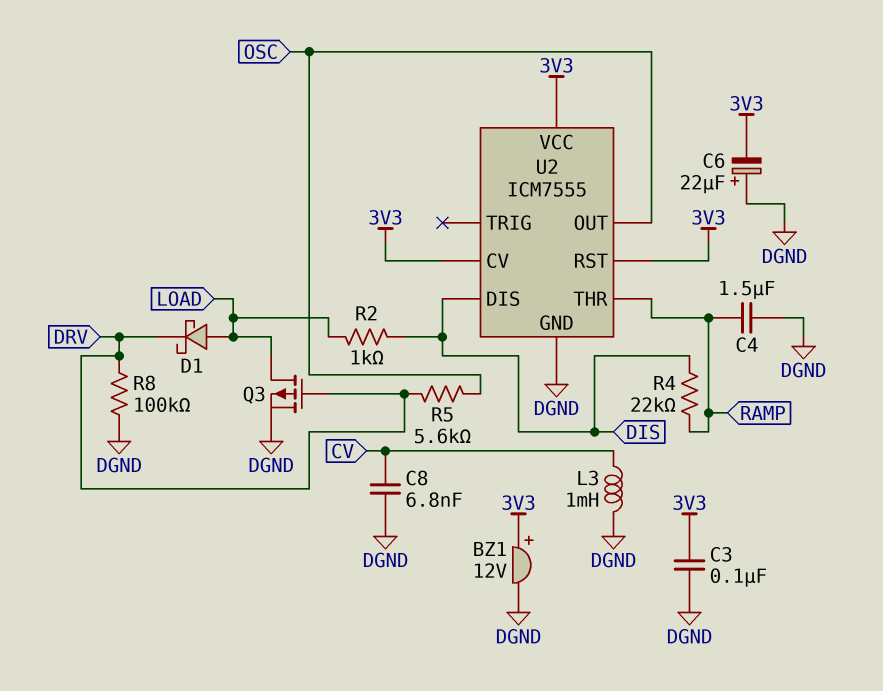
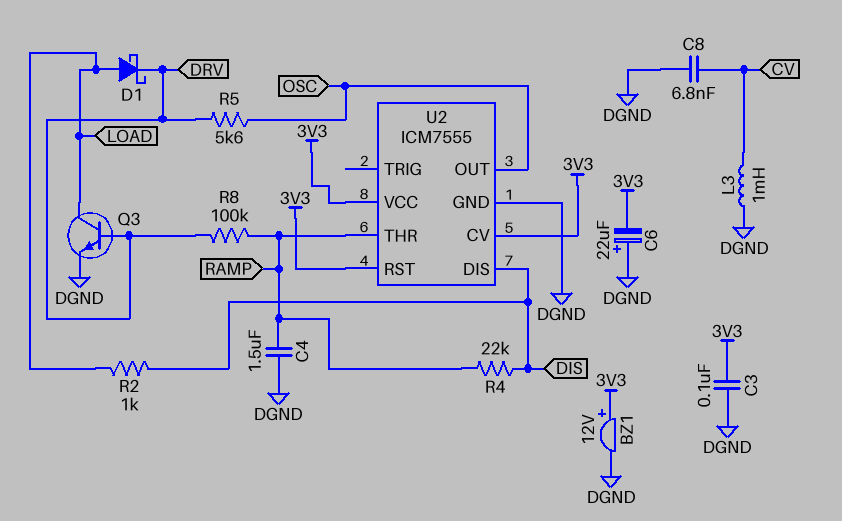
Q3: PMOS (G DRV, D LOAD, S DGND) -> NPN (B DRV, C LOAD, E DGND)
R8: 100k (DGND, DRV) -> 100k (DRV, RAMP)

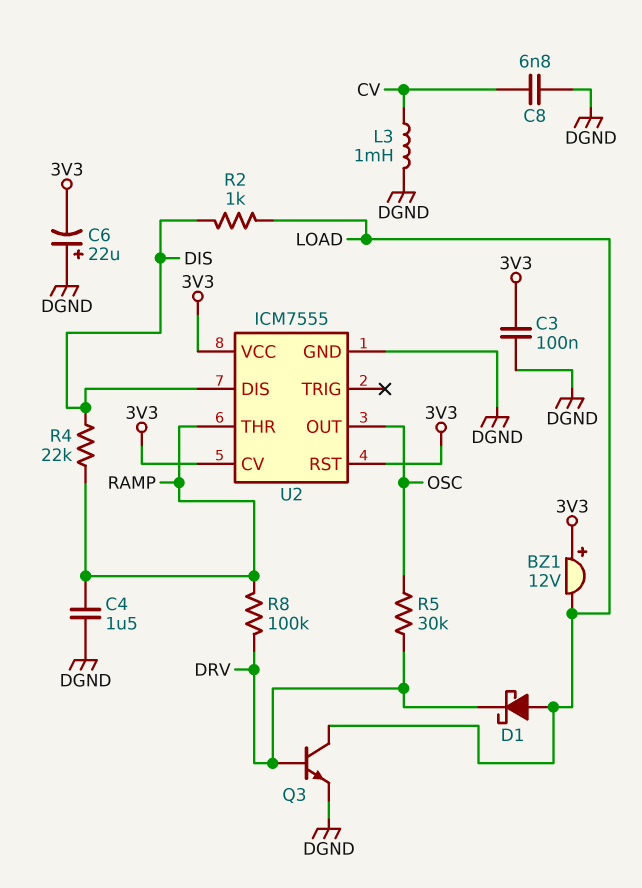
BZ1: buzzer 12V (plus 3V3, minus DGND) -> buzzer 12V (plus 3V3, minus LOAD)
R5: 5.6k (DRV, OSC) -> 30k (DRV, OSC)

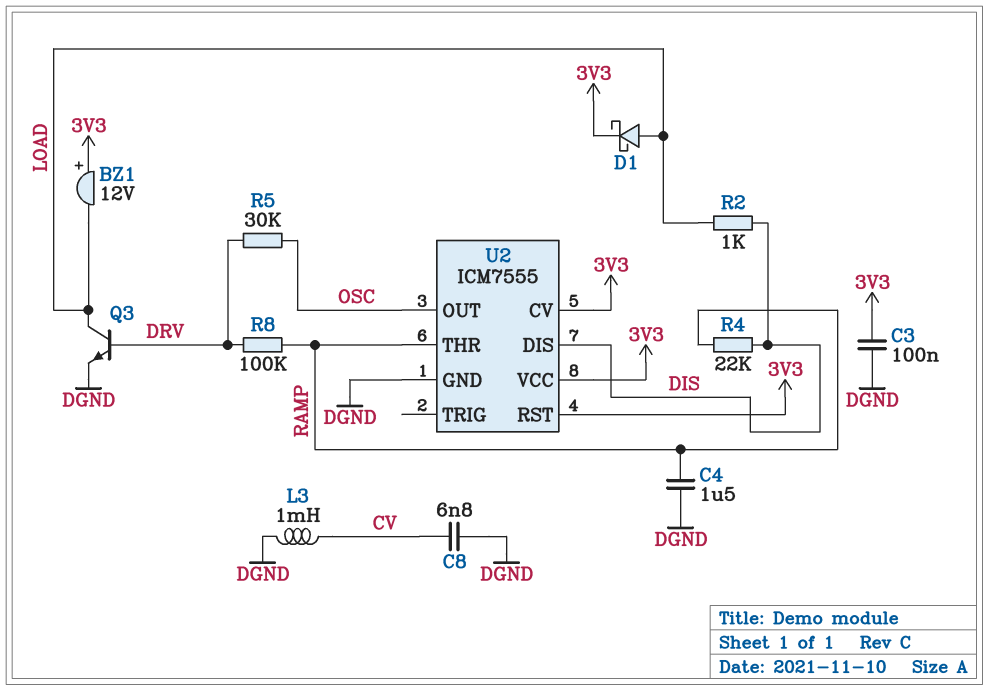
C6: 22uF (plus DGND, minus 3V3) -> none
D1: schottky (A LOAD, K DRV) -> schottky (A LOAD, K 3V3)

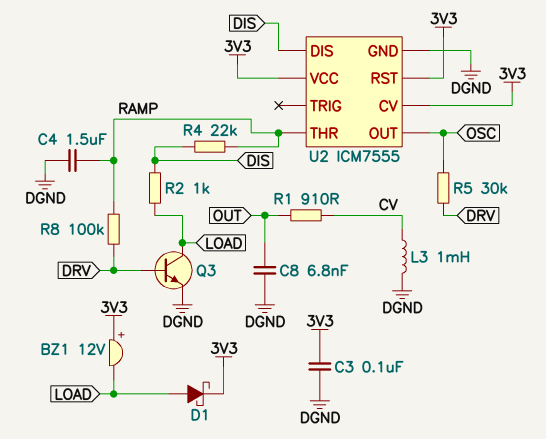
C8: 6.8nF (CV, DGND) -> 6.8nF (DGND, OUT)
R1: none -> 910 (CV, OUT)

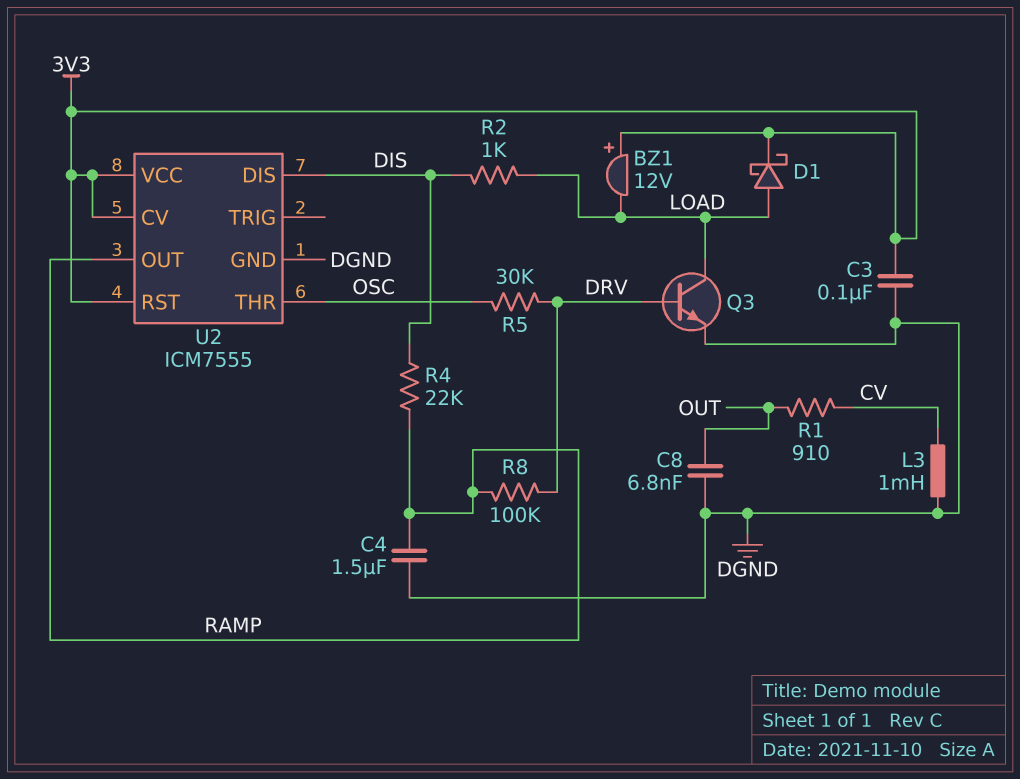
U2 pin OUT: OSC -> RAMP
U2 pin THR: RAMP -> OSC

